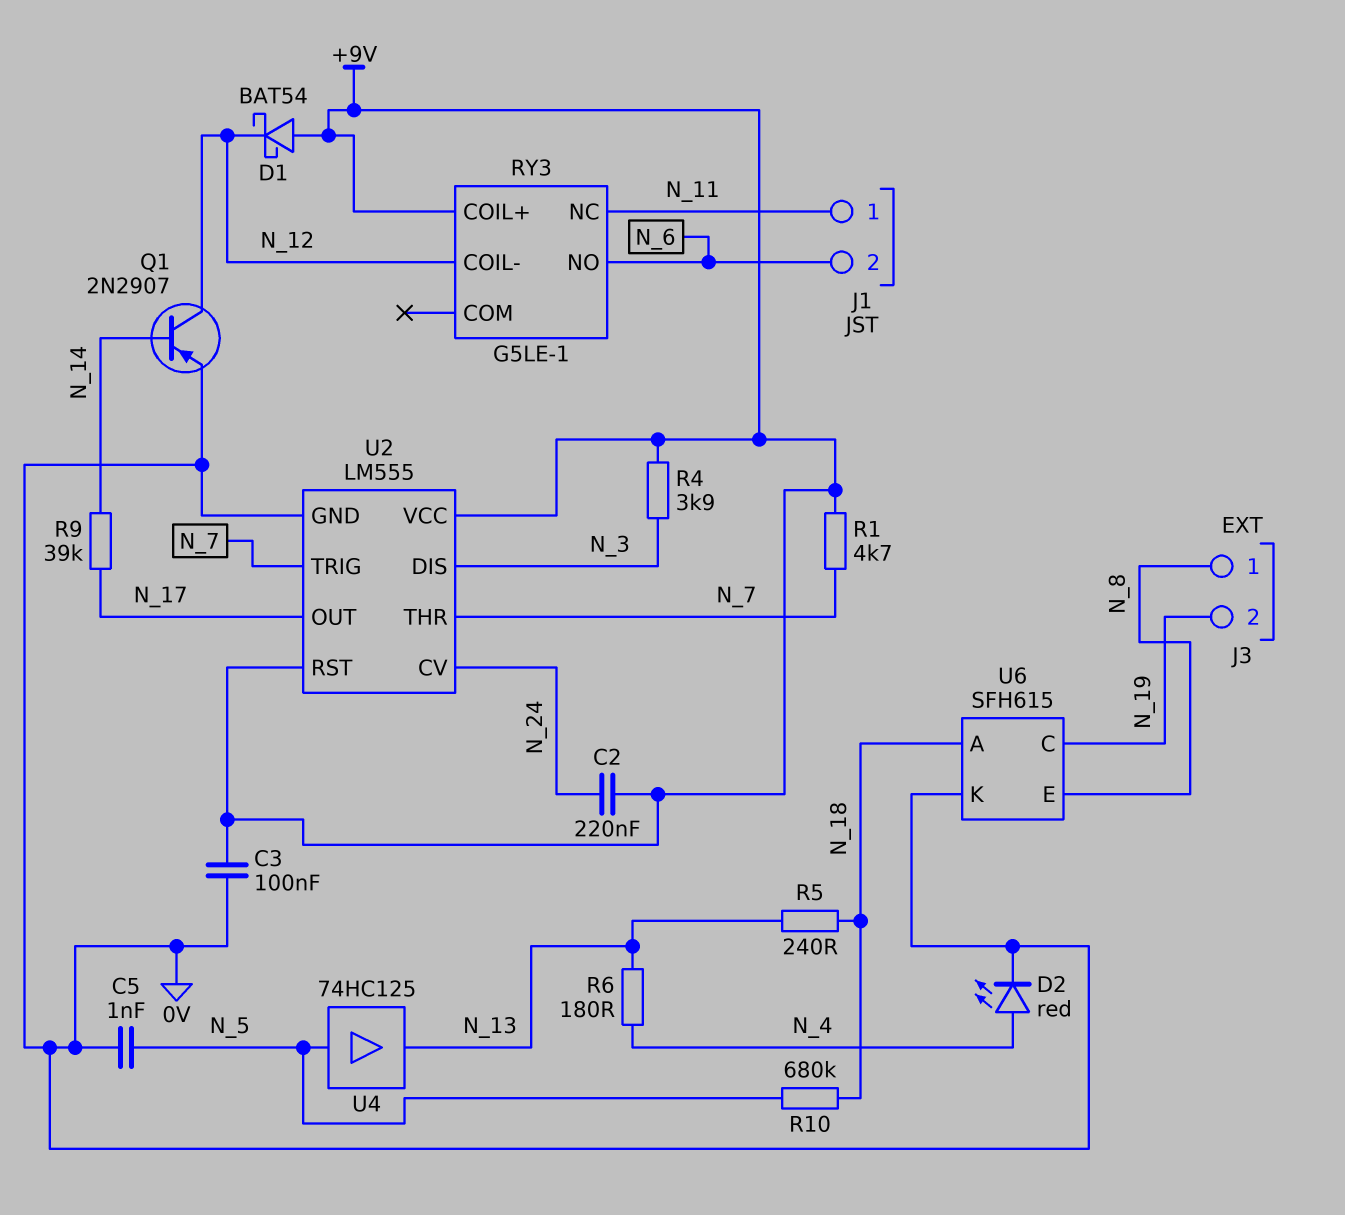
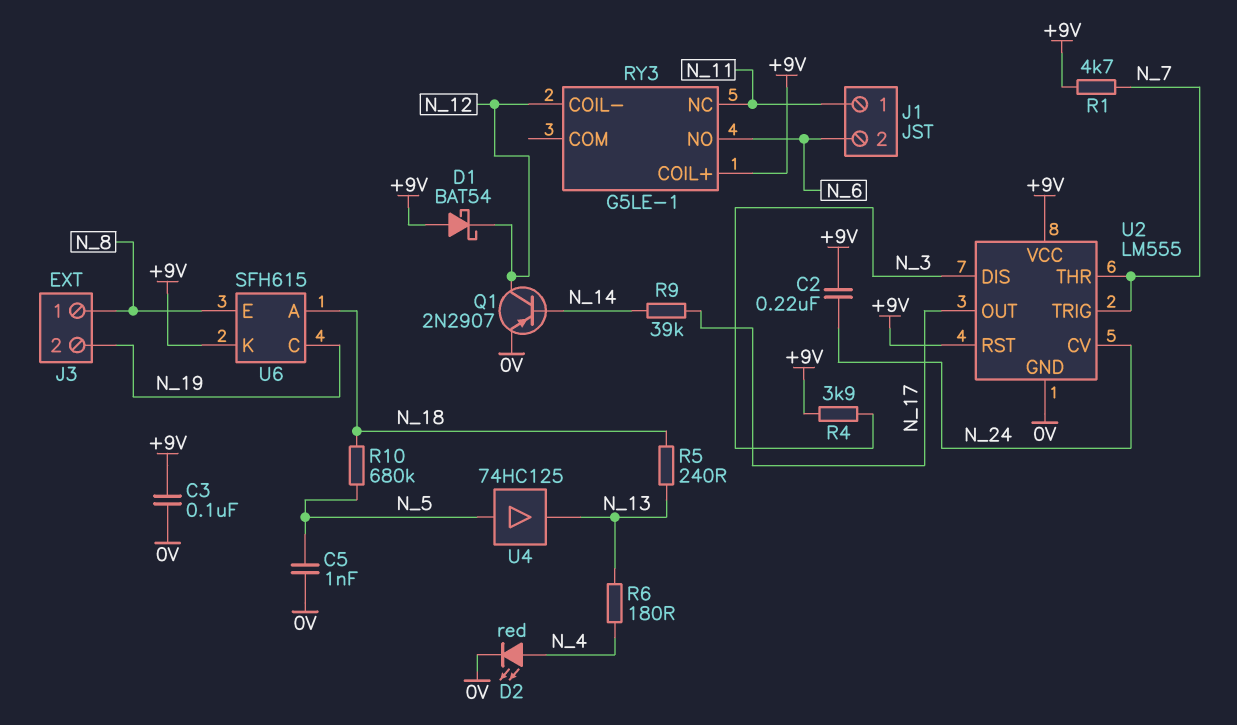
U6 pin K: 0V -> +9V

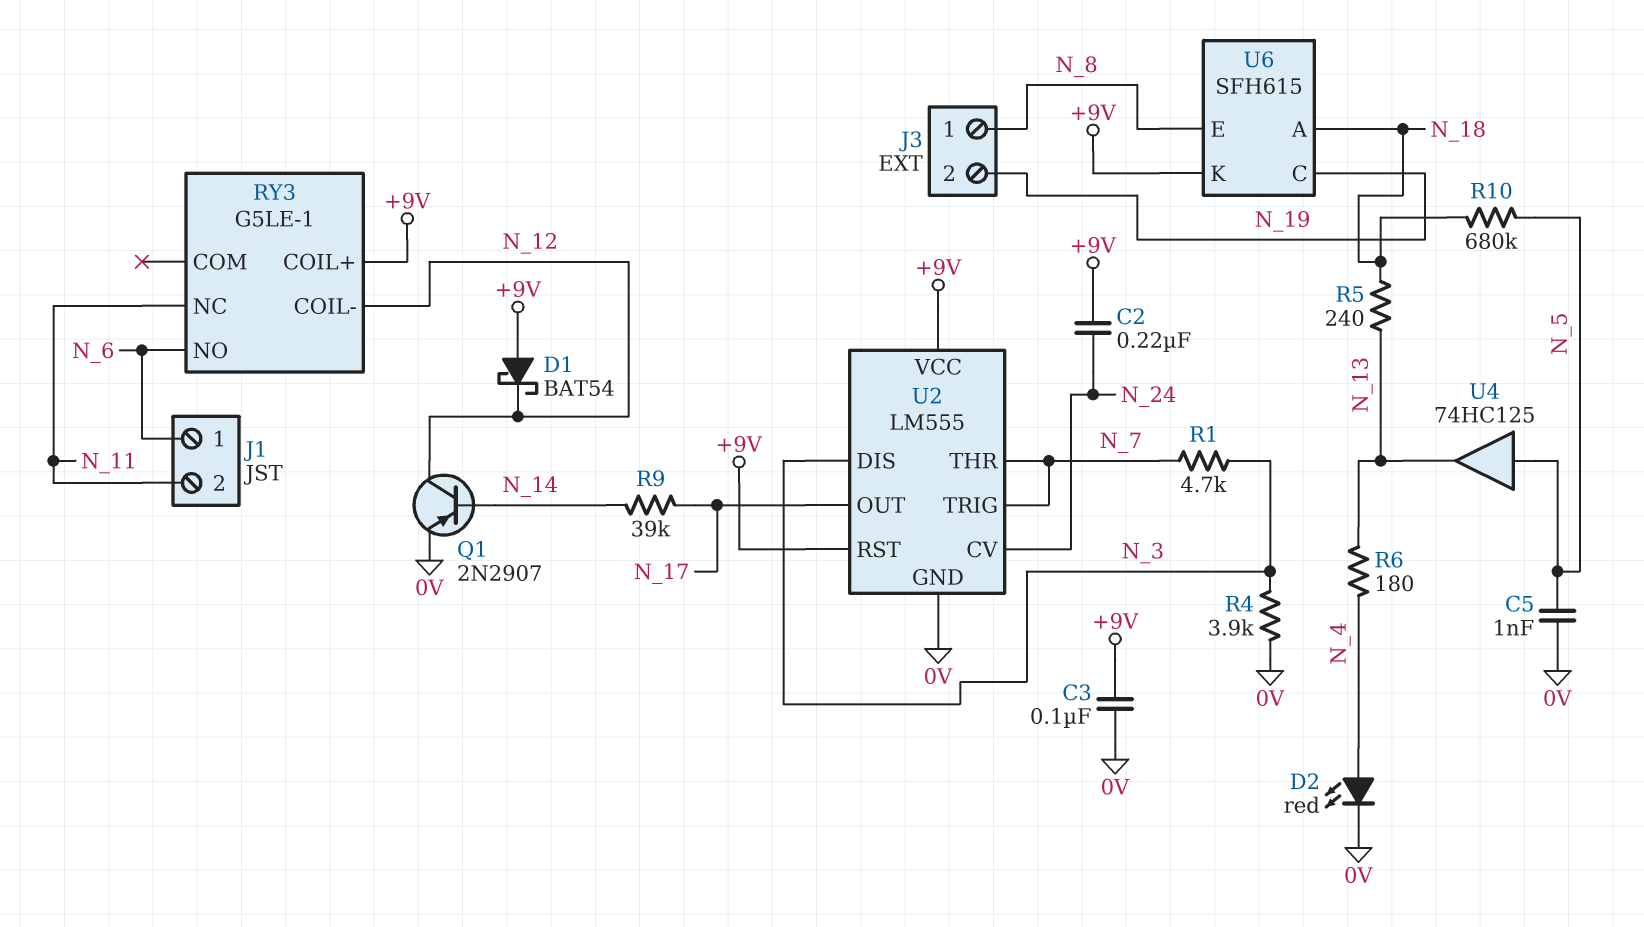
J1 pin 1: N_11 -> N_6
J1 pin 2: N_6 -> N_11
R1: 4.7k (+9V, N_7) -> 4.7k (N_3, N_7)
R4: 3.9k (+9V, N_3) -> 3.9k (0V, N_3)

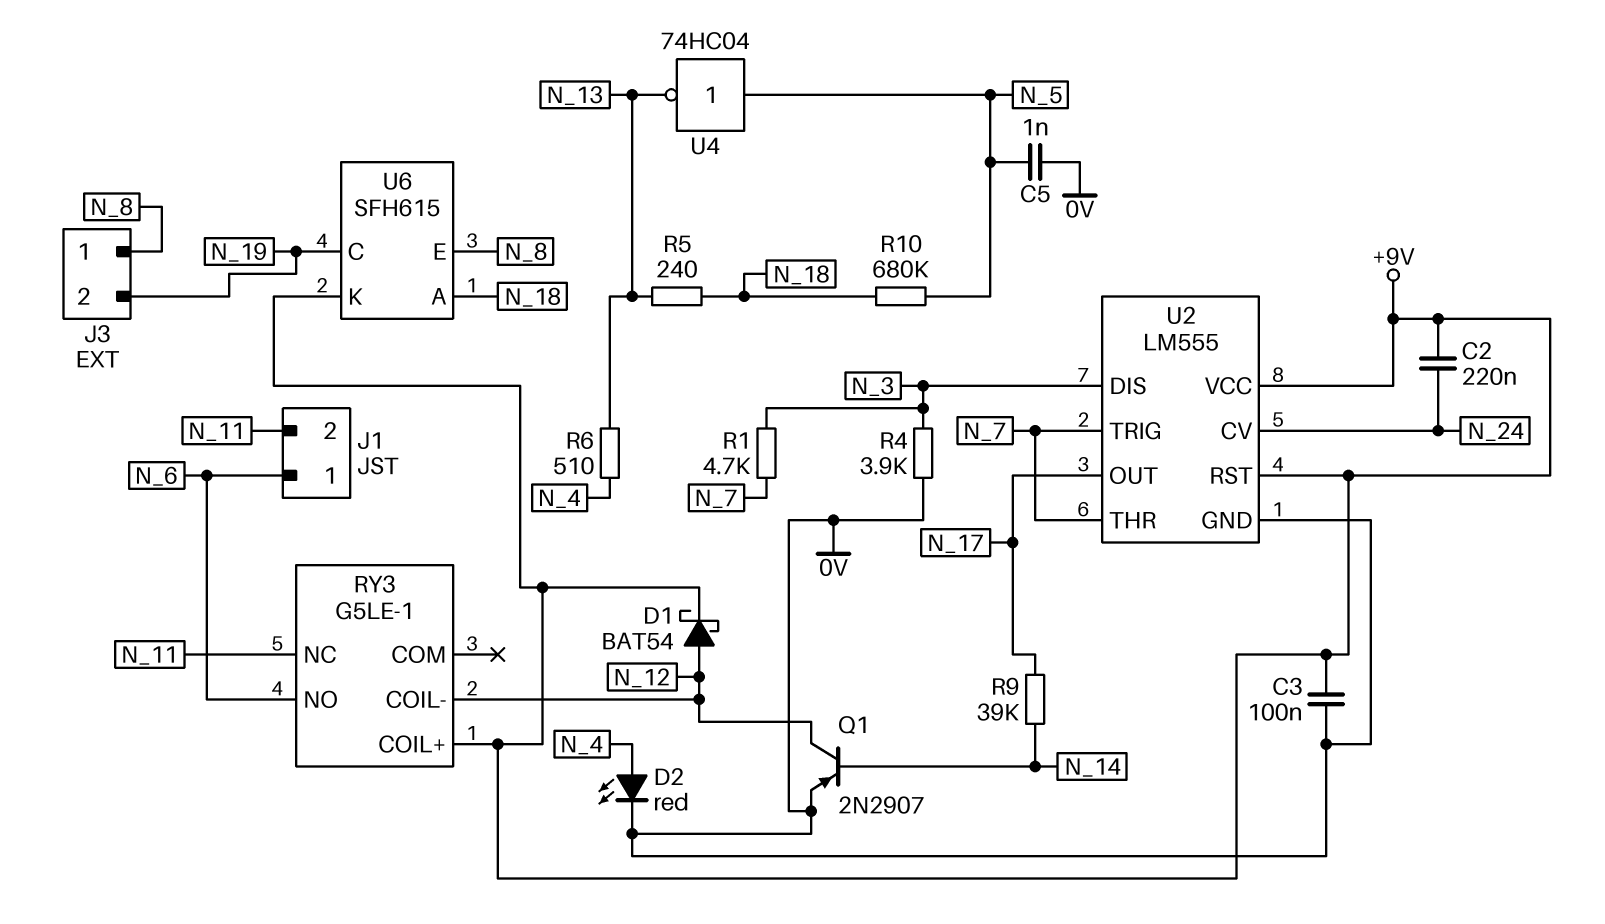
D1: schottky BAT54 (A +9V, K N_12) -> schottky BAT54 (A N_12, K +9V)
R6: 180 (N_4, N_13) -> 510 (N_4, N_13)
U4: buffer 74HC125 (in N_5, out N_13) -> NOT 74HC04 (in N_5, out N_13)

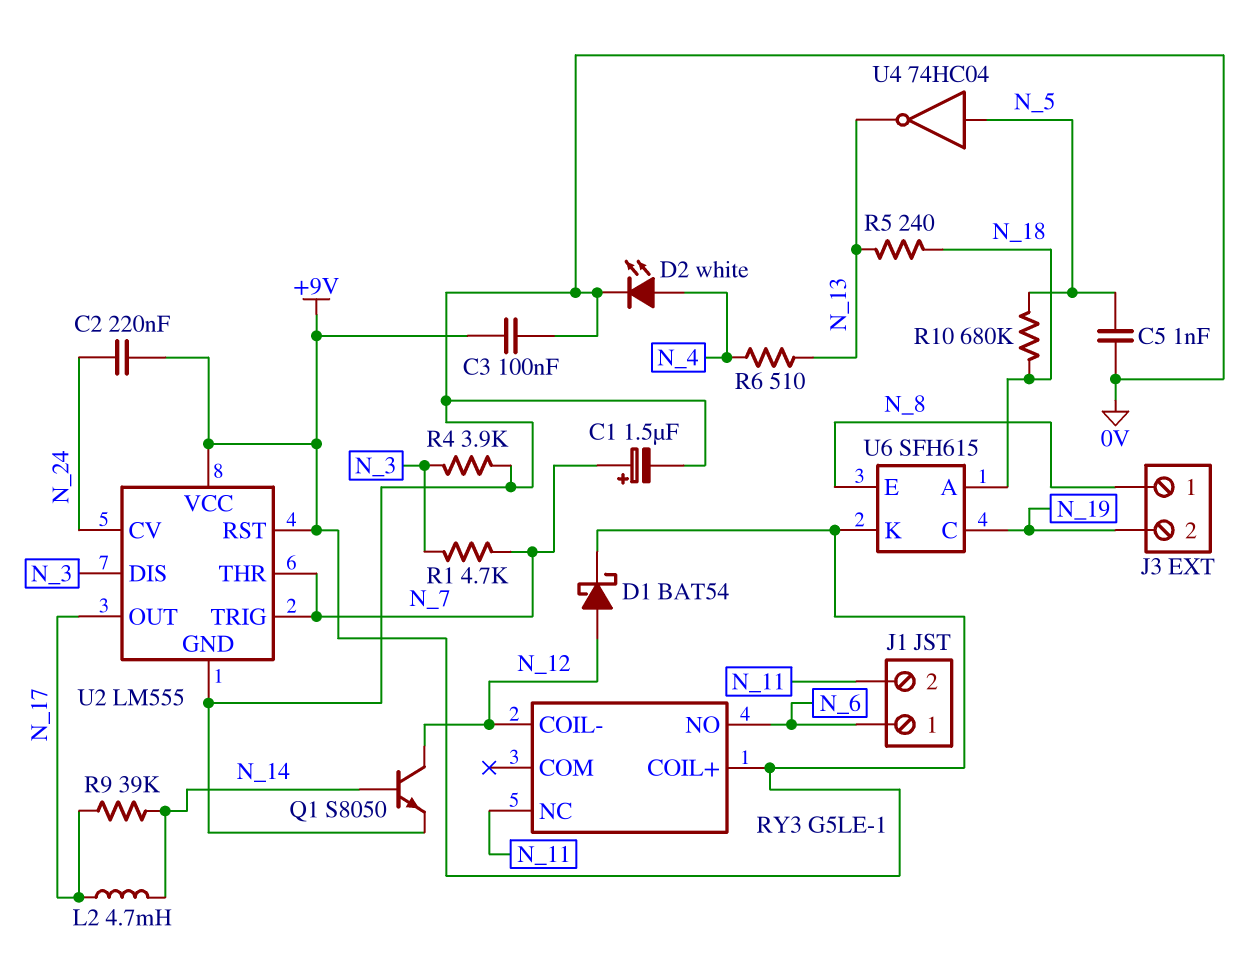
C1: none -> 1.5uF (plus N_7, minus 0V)
D2: LED red (A N_4, K 0V) -> LED white (A N_4, K 0V)
L2: none -> 4.7mH (N_14, N_17)
Q1: PNP 2N2907 (B N_14, C N_12, E 0V) -> NPN S8050 (B N_14, C N_12, E 0V)

